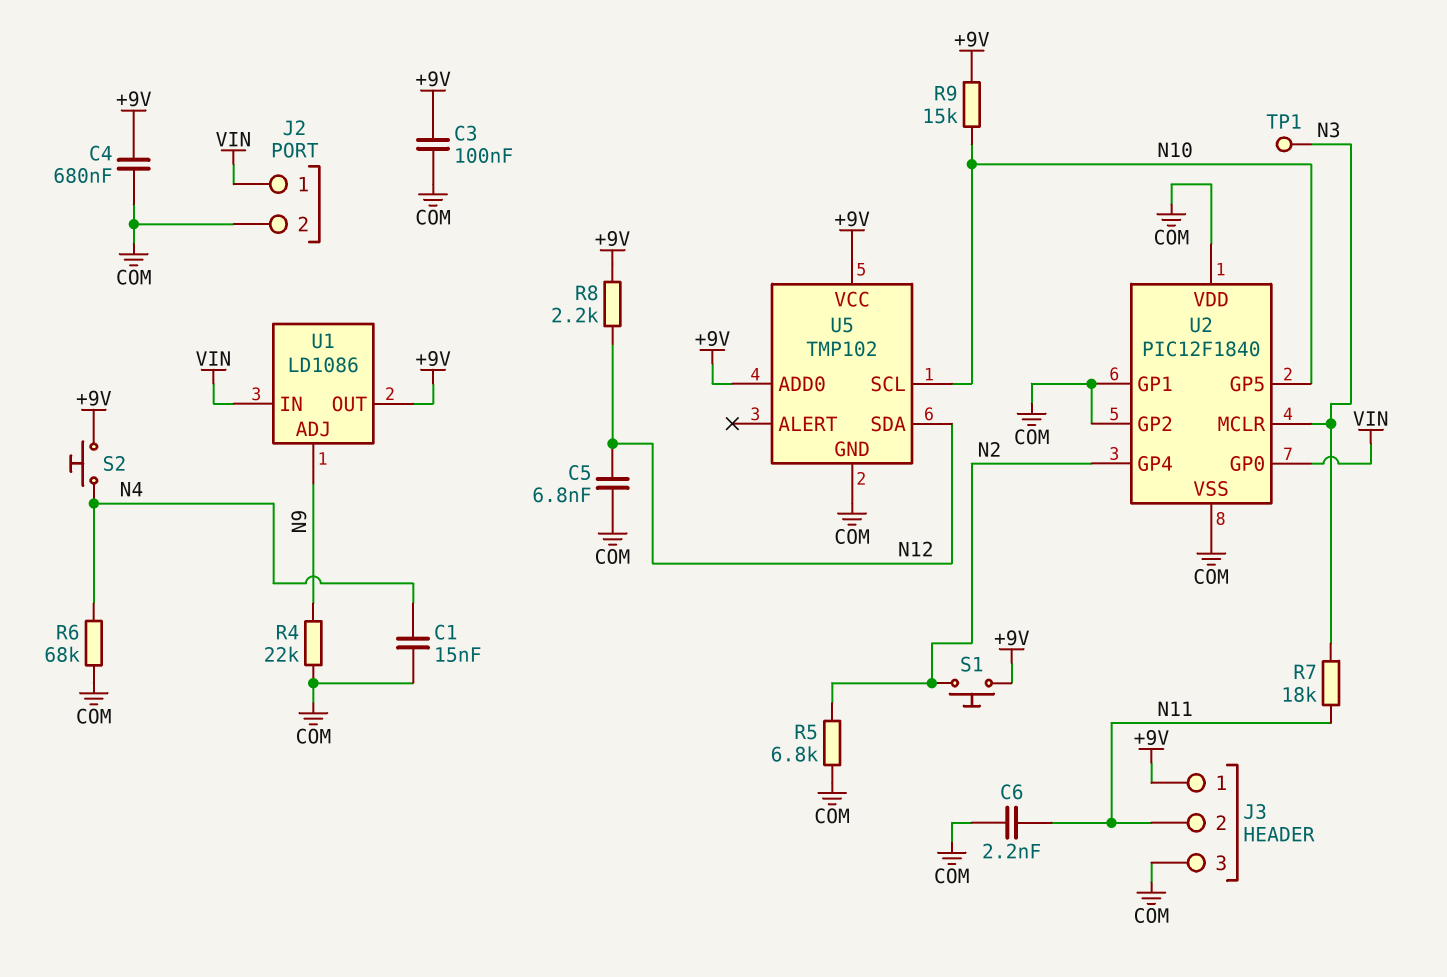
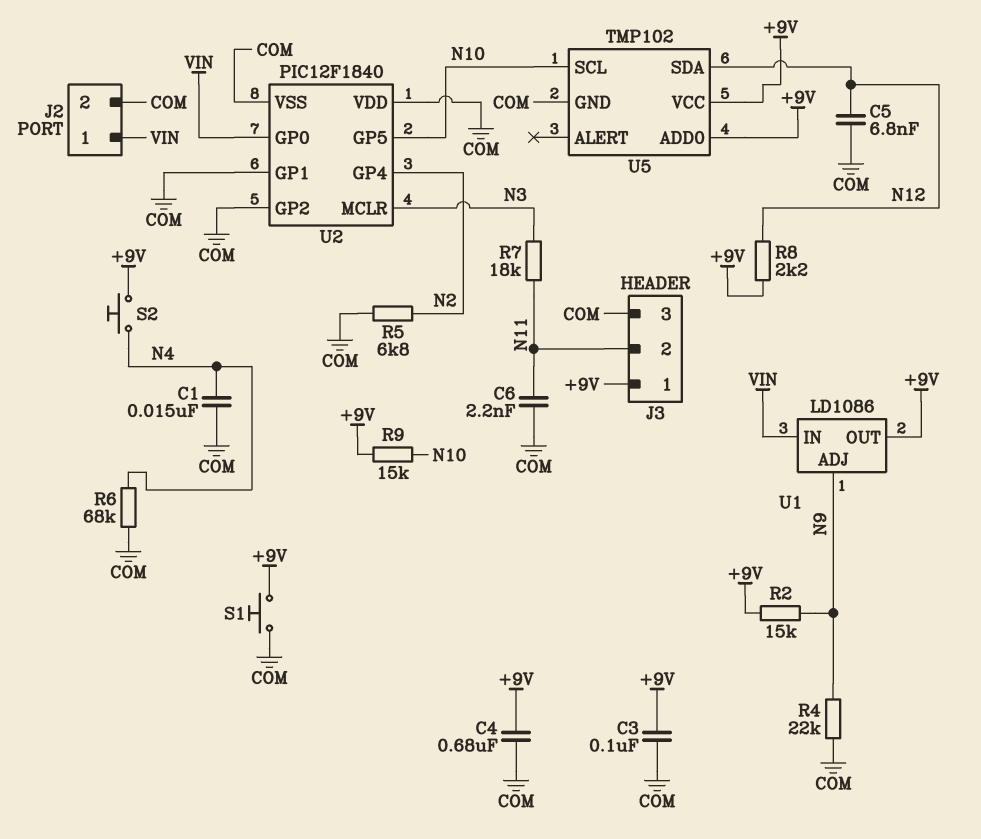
R2: none -> 15k (+9V, N9)
S1: button (+9V, N2) -> button (+9V, COM)
TP1: test point (N3) -> none

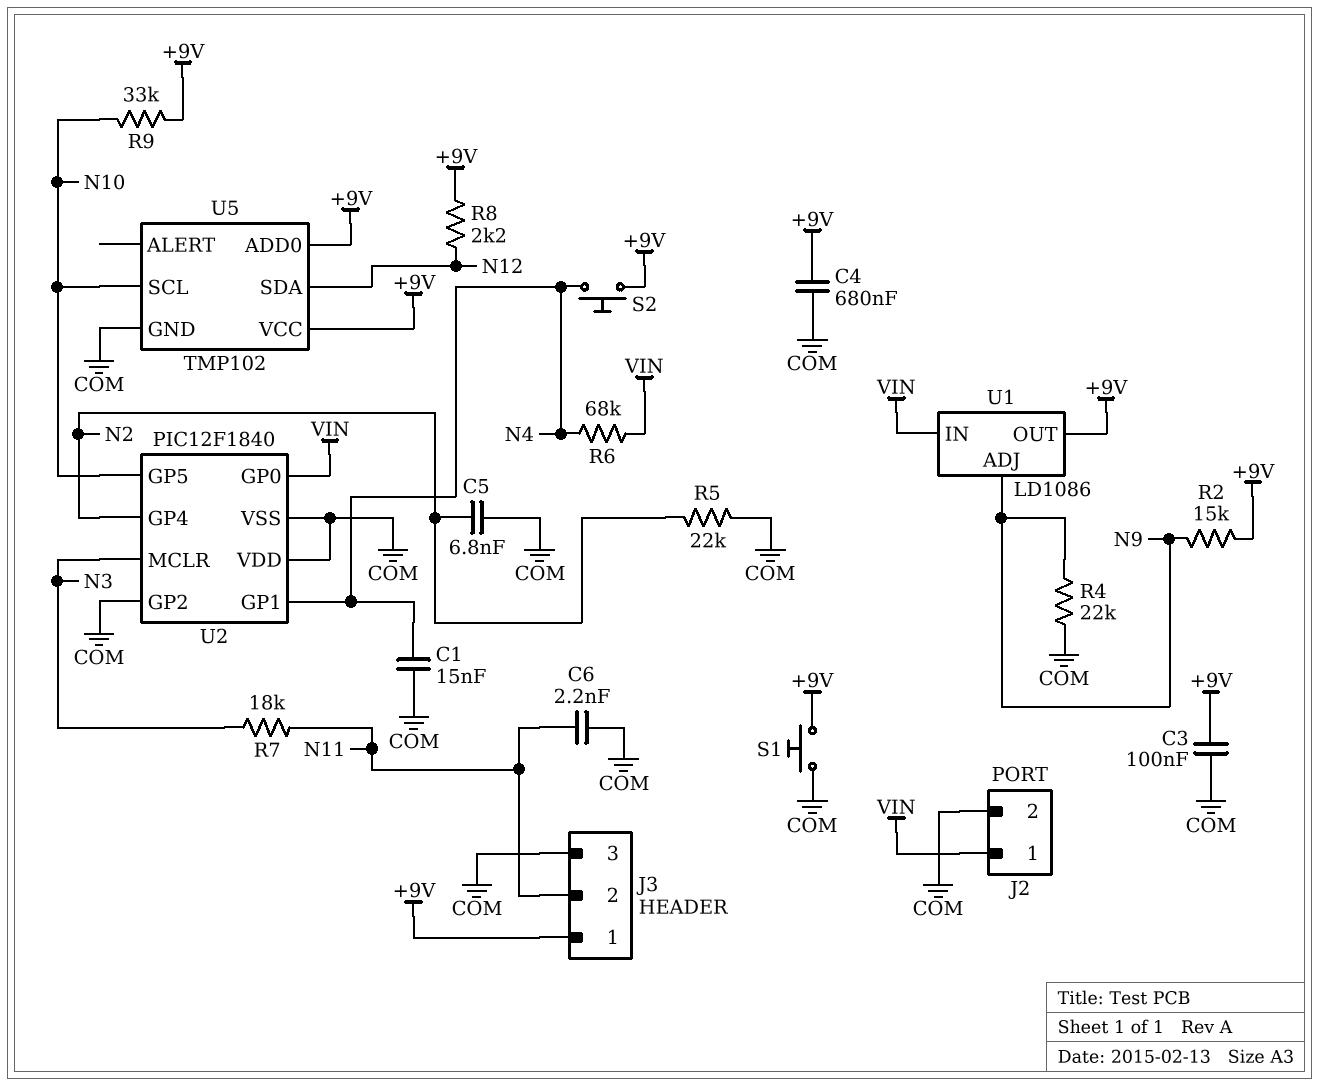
C5: 6.8nF (COM, N12) -> 6.8nF (COM, N2)
R5: 6.8k (COM, N2) -> 22k (COM, N2)
R6: 68k (COM, N4) -> 68k (N4, VIN)
R9: 15k (+9V, N10) -> 33k (+9V, N10)
U2 pin GP1: COM -> N4

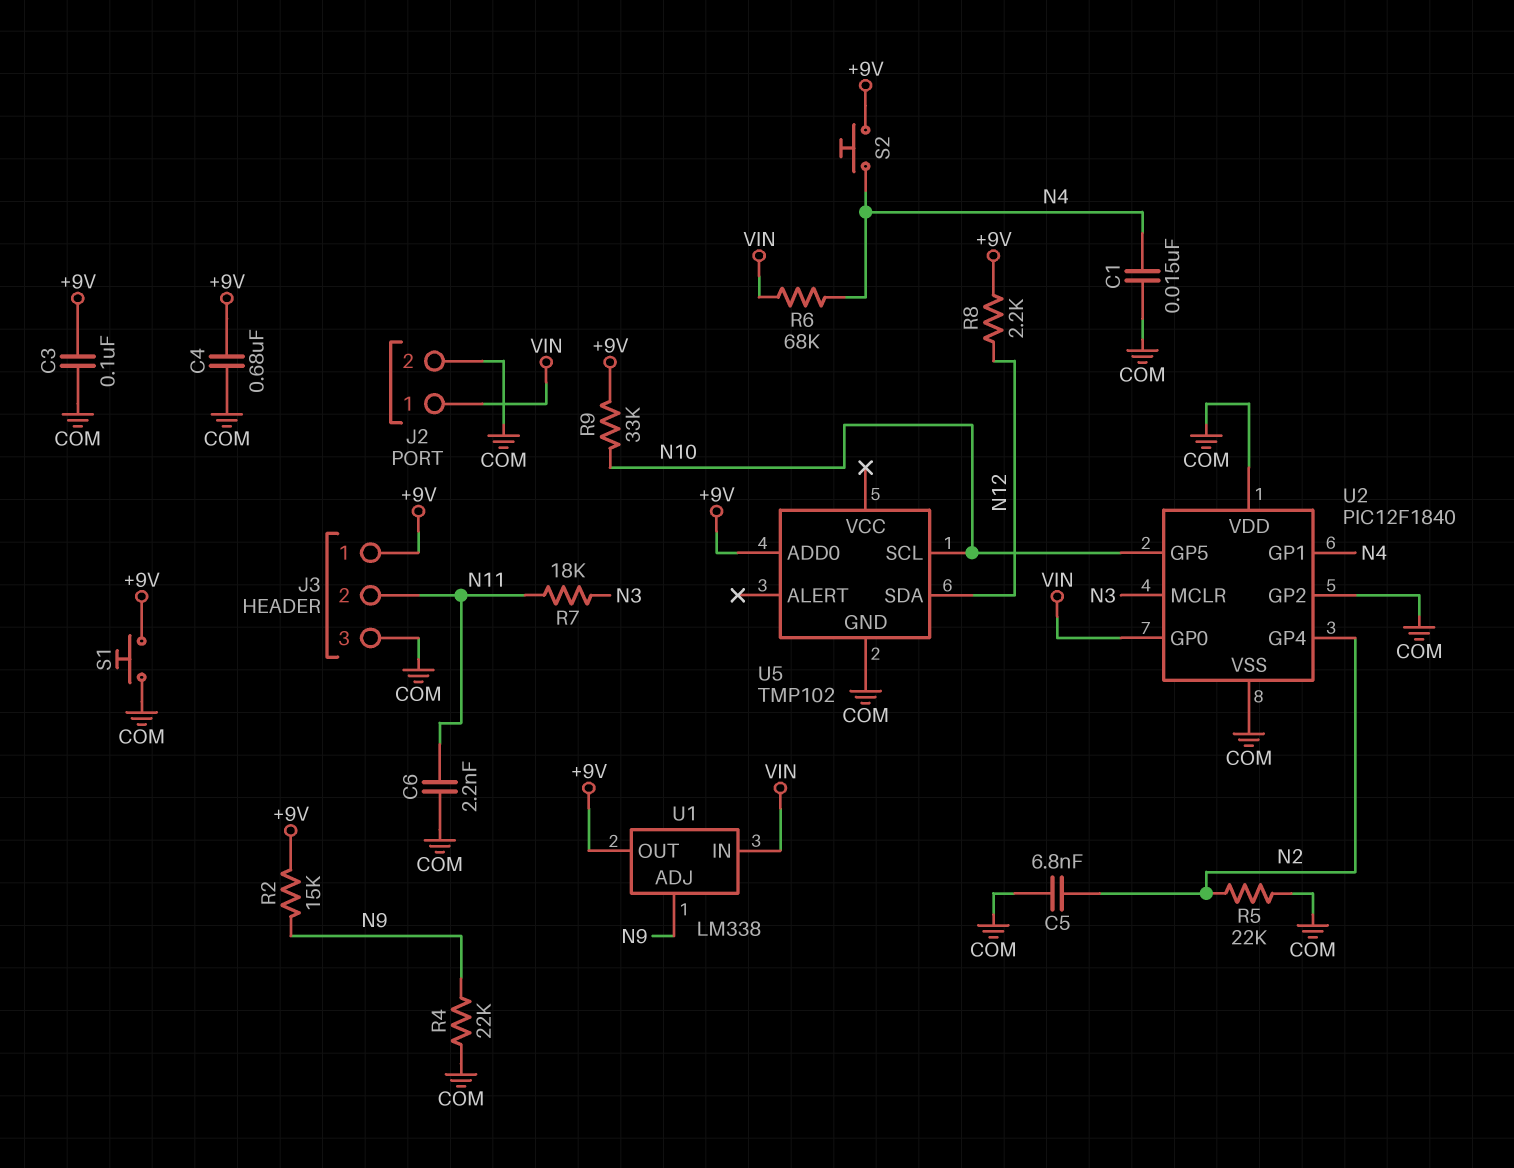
U1: LD1086 -> LM338
U5 pin VCC: +9V -> none

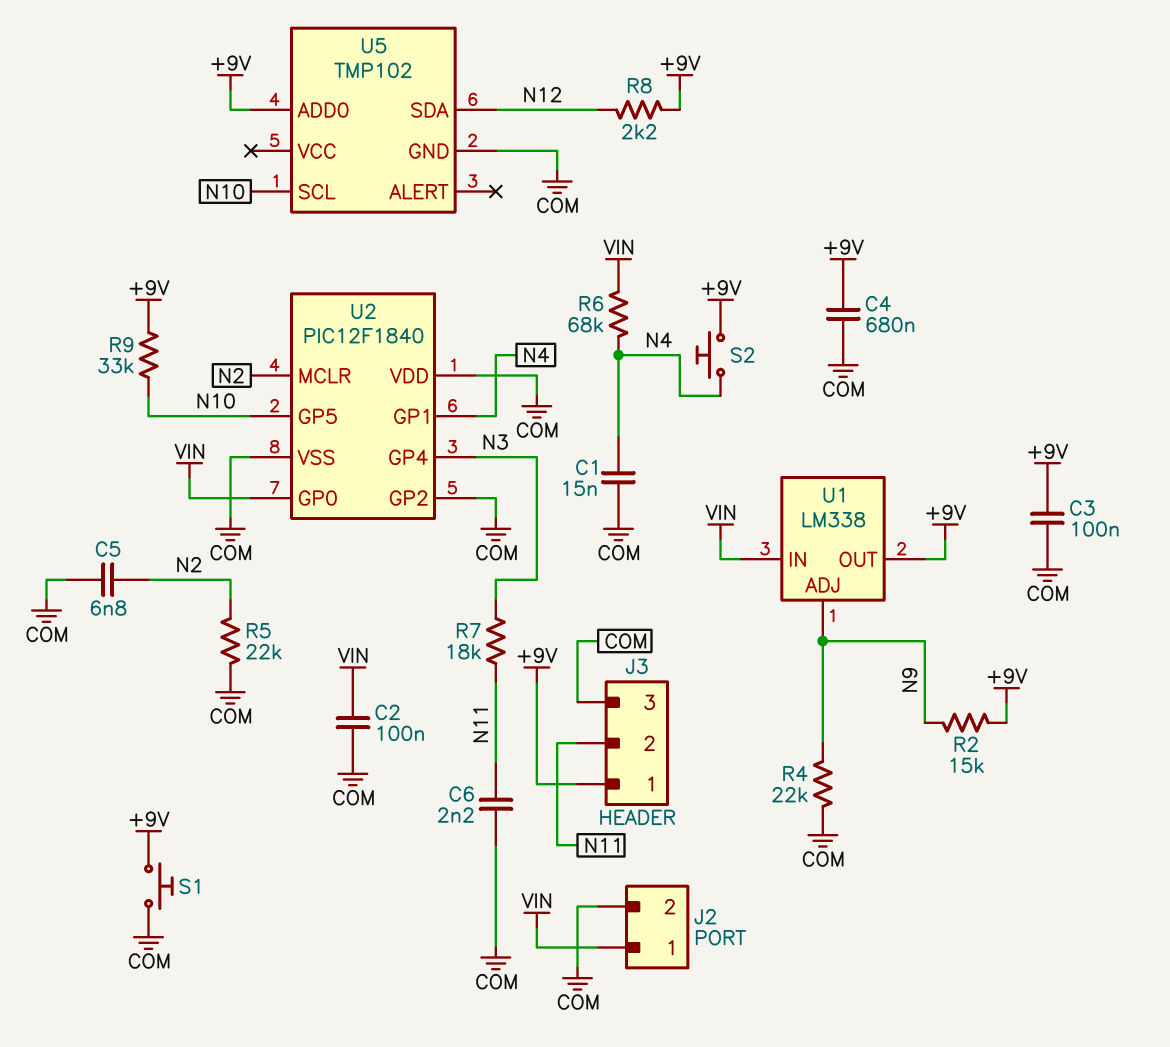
C2: none -> 100nF (COM, VIN)
U2 pin GP4: N2 -> N3
U2 pin MCLR: N3 -> N2

